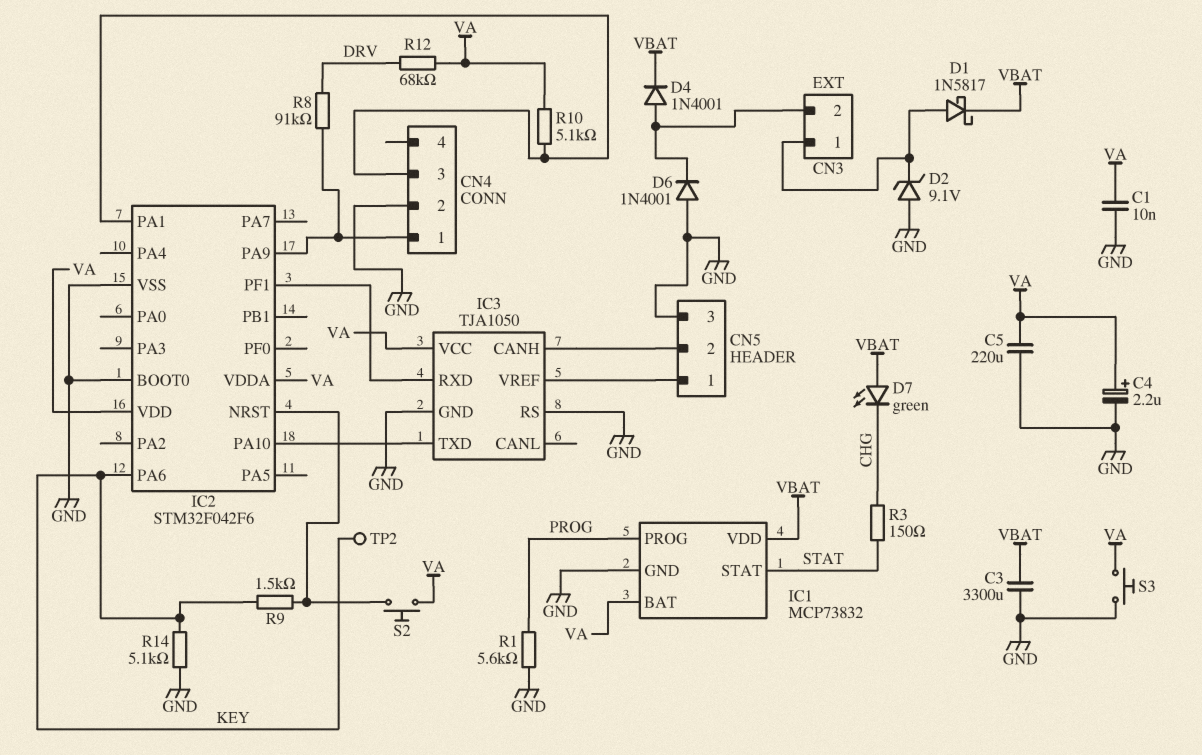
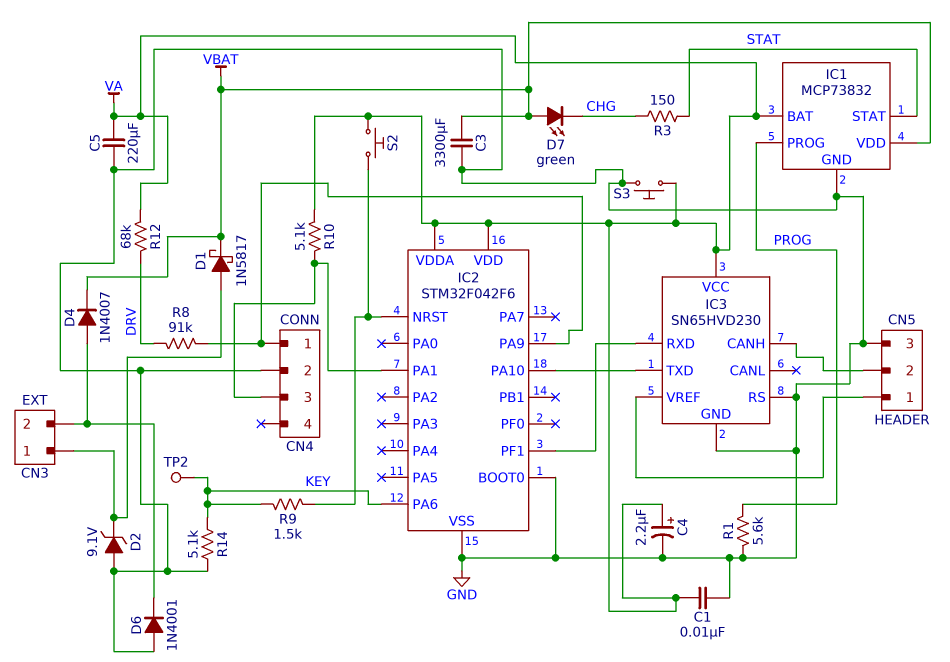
D4: diode 1N4001 (A CN3/2, K VBAT) -> diode 1N4007 (A CN3/2, K VBAT)
IC3: TJA1050 -> SN65HVD230

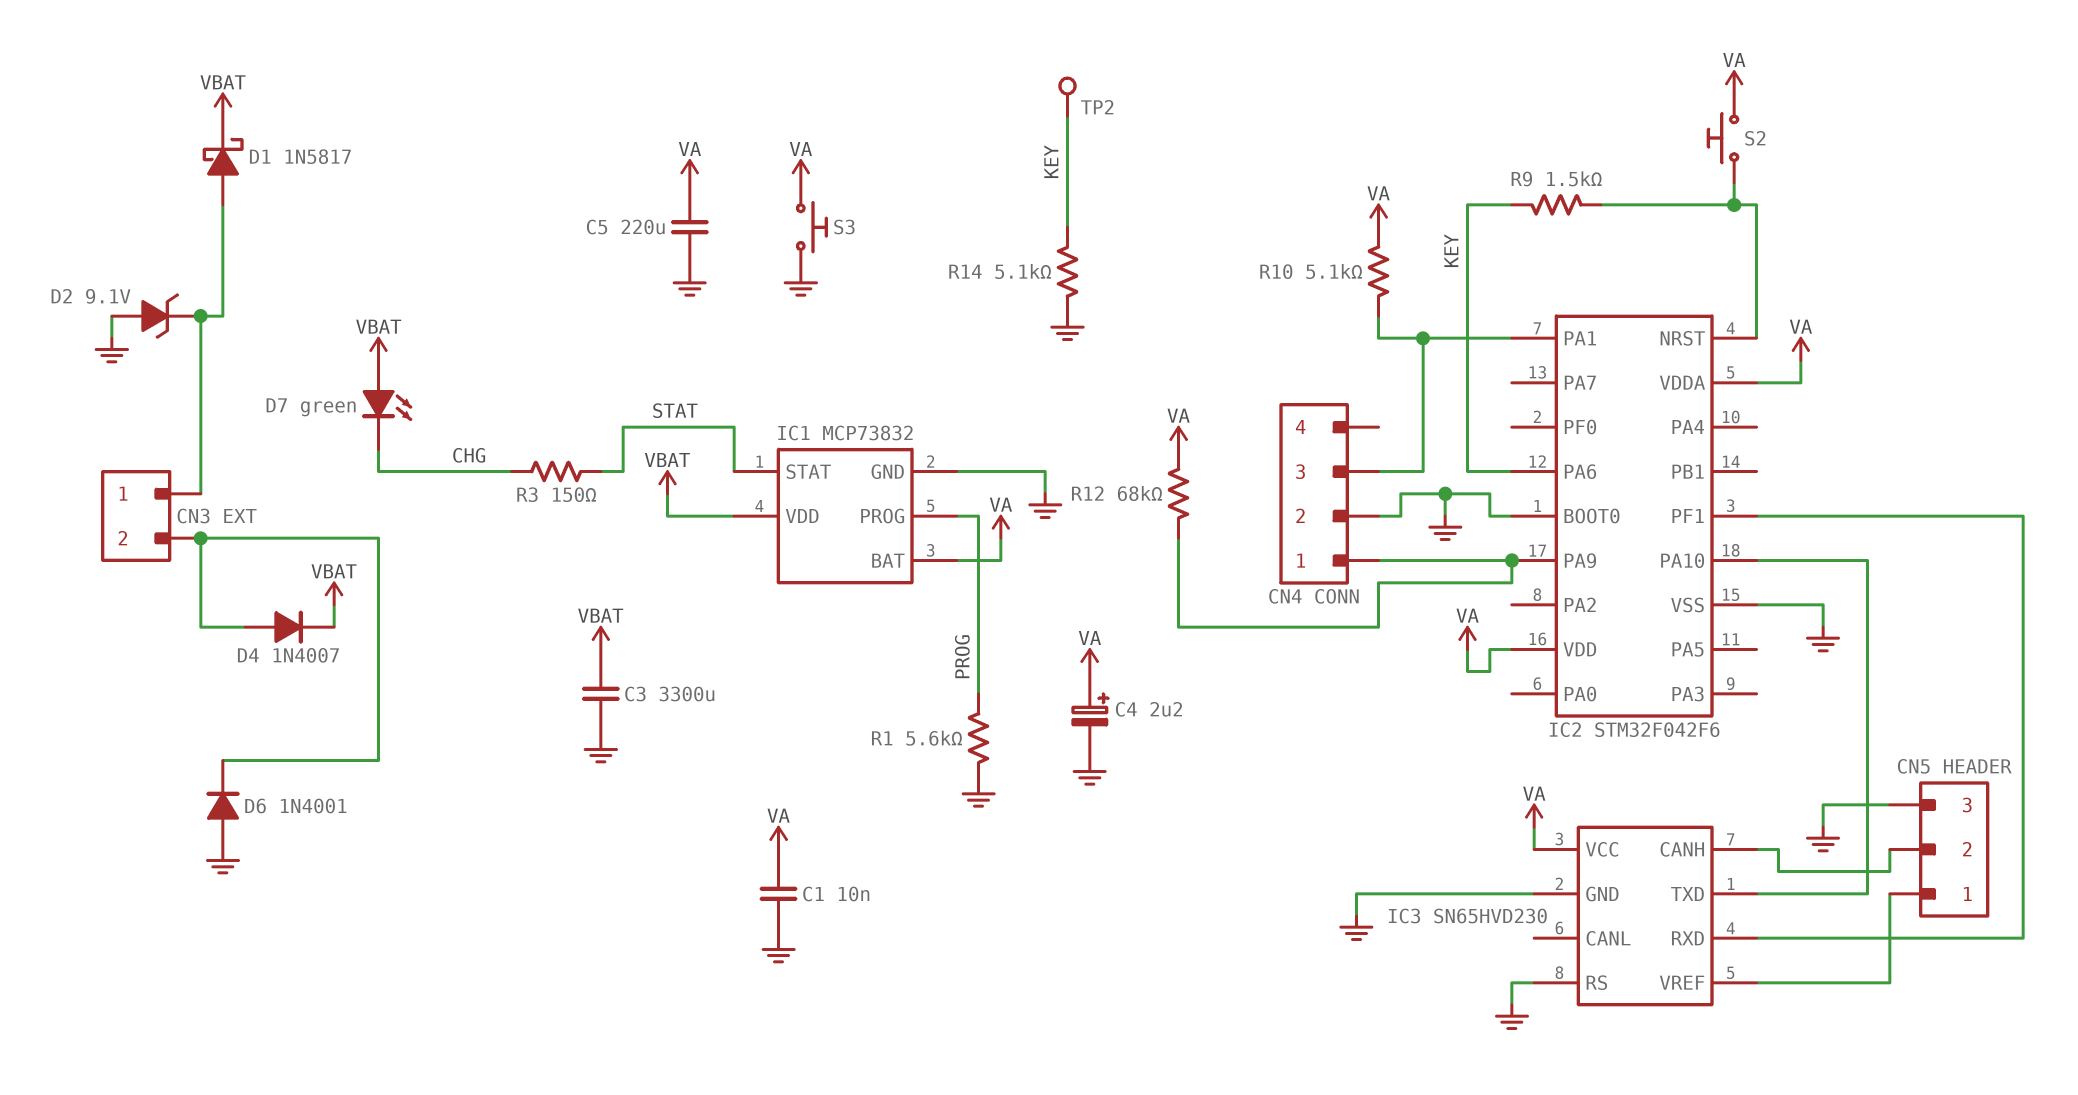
R8: 91k (CN4/1, DRV) -> none
R12: 68k (DRV, VA) -> 68k (CN4/1, VA)

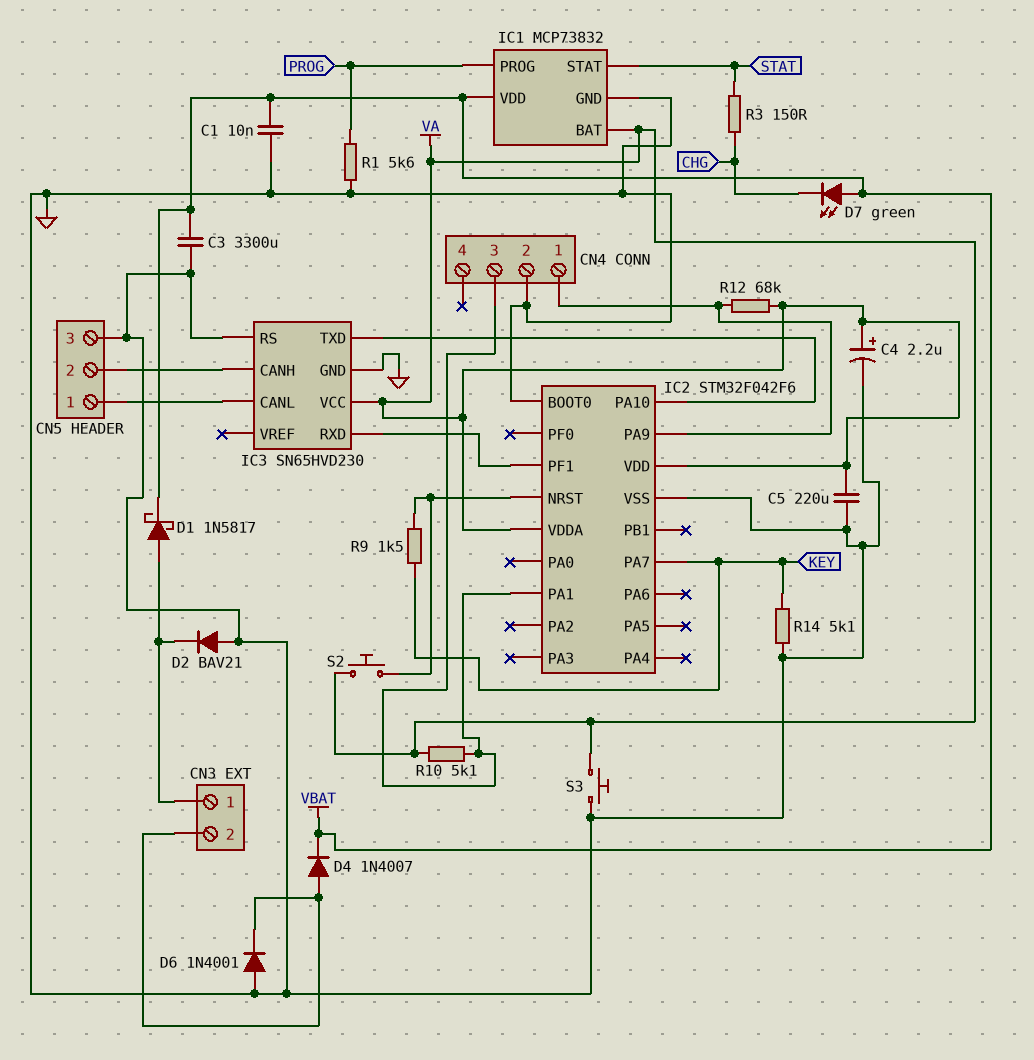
C1: 10nF (GND, VA) -> 10nF (GND, VBAT)
D2: zener 9.1V (A GND, K CN3/1) -> diode BAV21 (A GND, K CN3/1)
IC2 pin PA6: KEY -> none
IC2 pin PA7: none -> KEY
IC3 pin CANL: none -> CN5/1
IC3 pin VREF: CN5/1 -> none
TP2: test point (KEY) -> none

